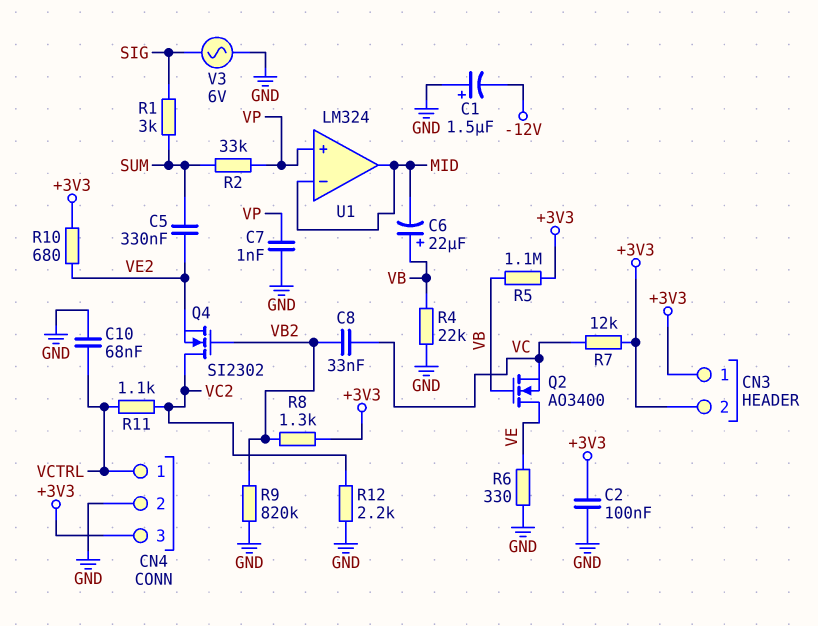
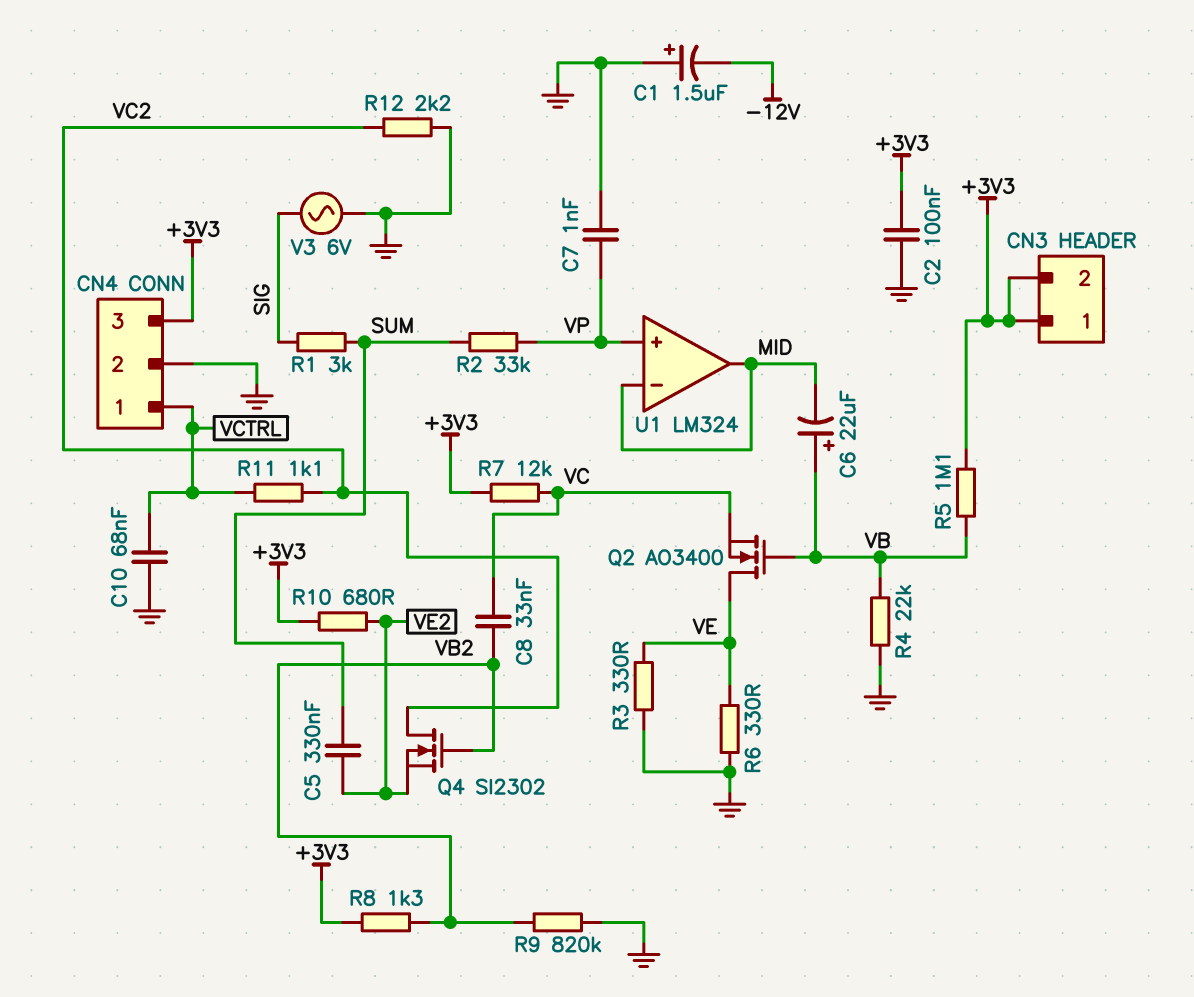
R3: none -> 330 (GND, VE)

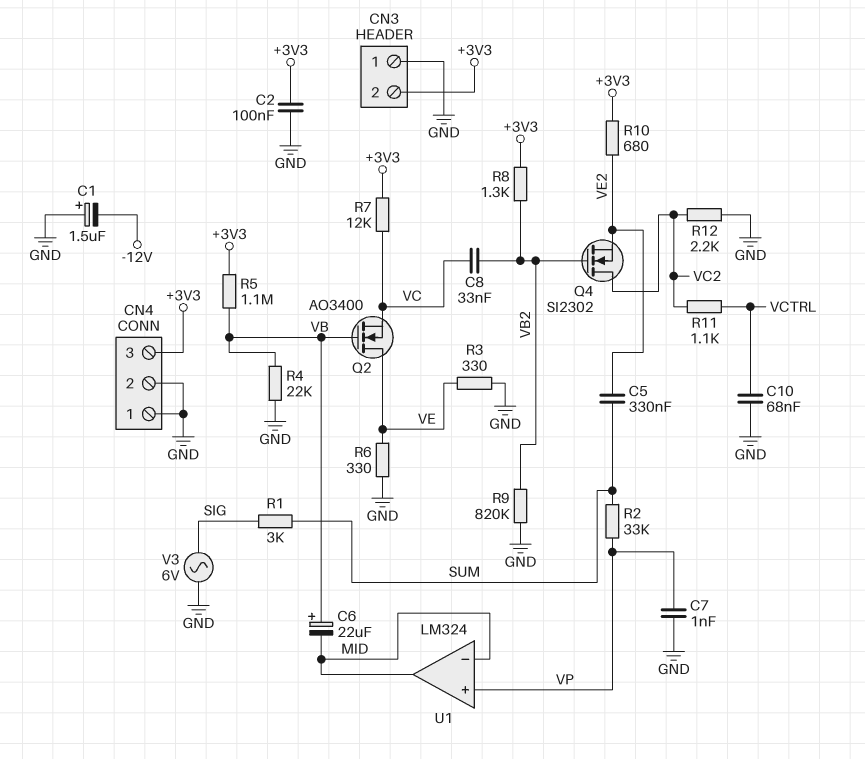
CN3 pin 1: +3V3 -> GND
CN4 pin 1: VCTRL -> GND

